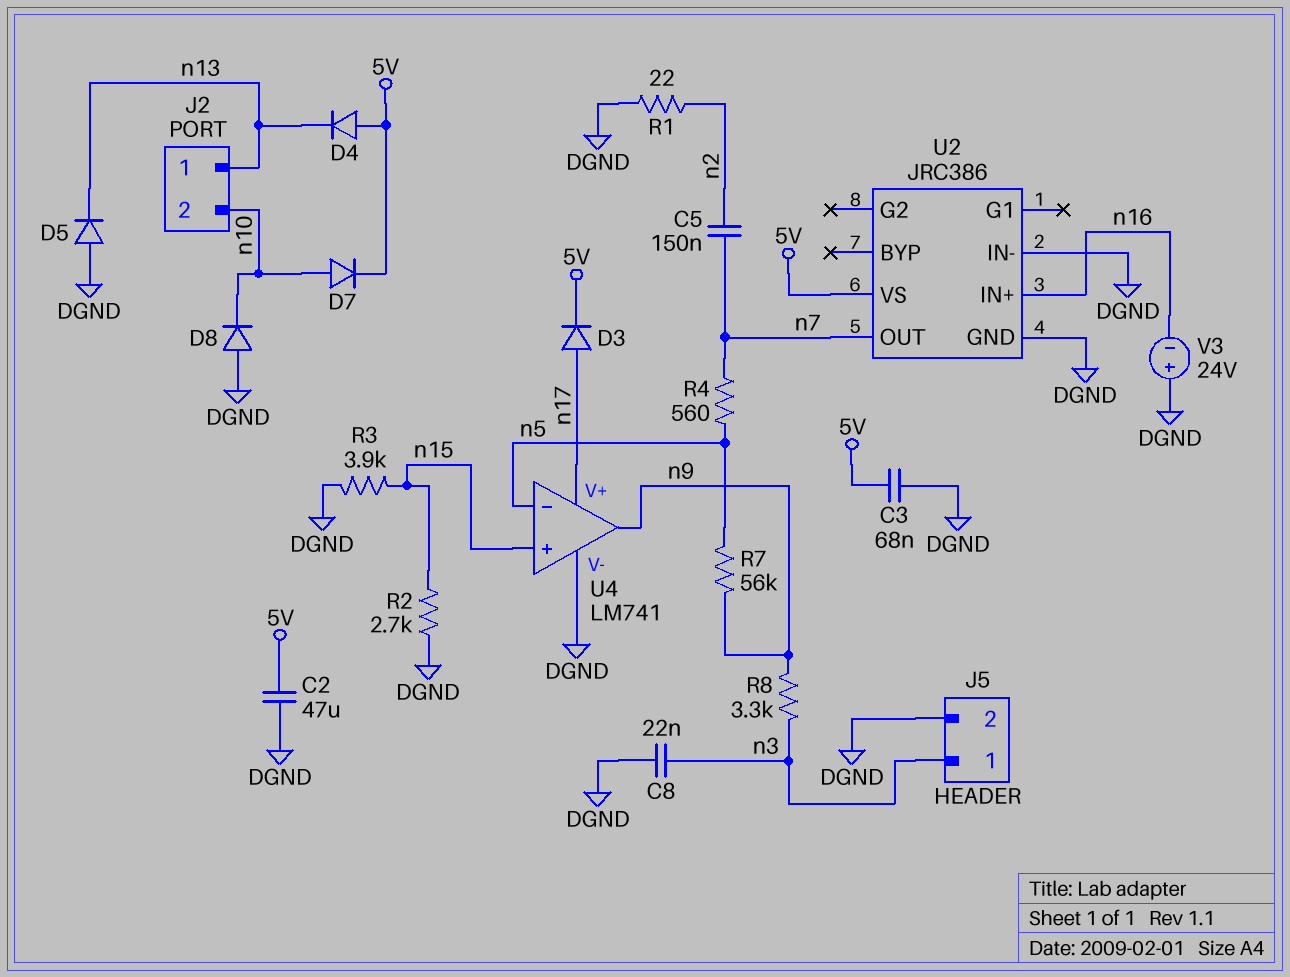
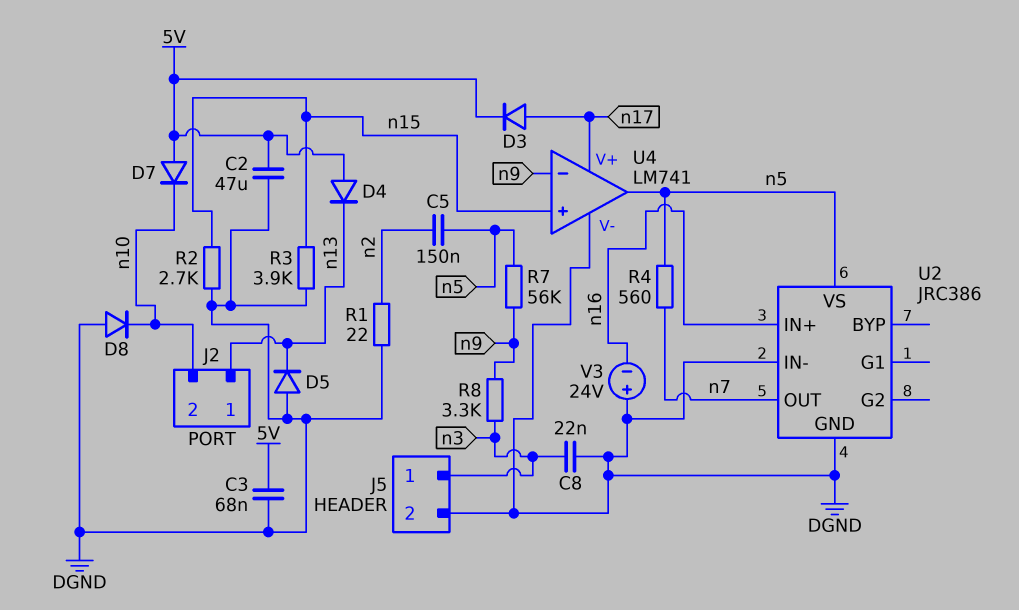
C5: 150nF (n2, n7) -> 150nF (n2, n5)
D7: diode (A n10, K 5V) -> diode (A 5V, K n10)
U2 pin VS: 5V -> n5
U4 pin in-: n5 -> n9
U4 pin out: n9 -> n5

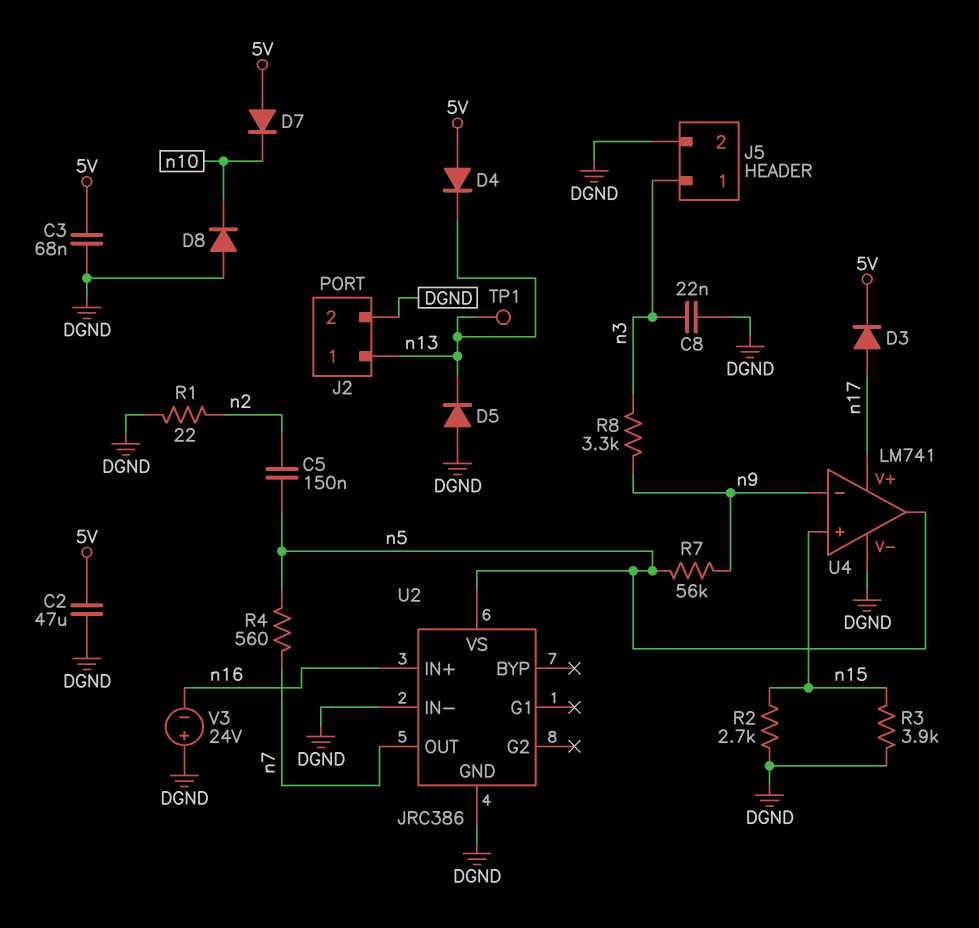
J2 pin 2: n10 -> DGND
TP1: none -> test point (n13)

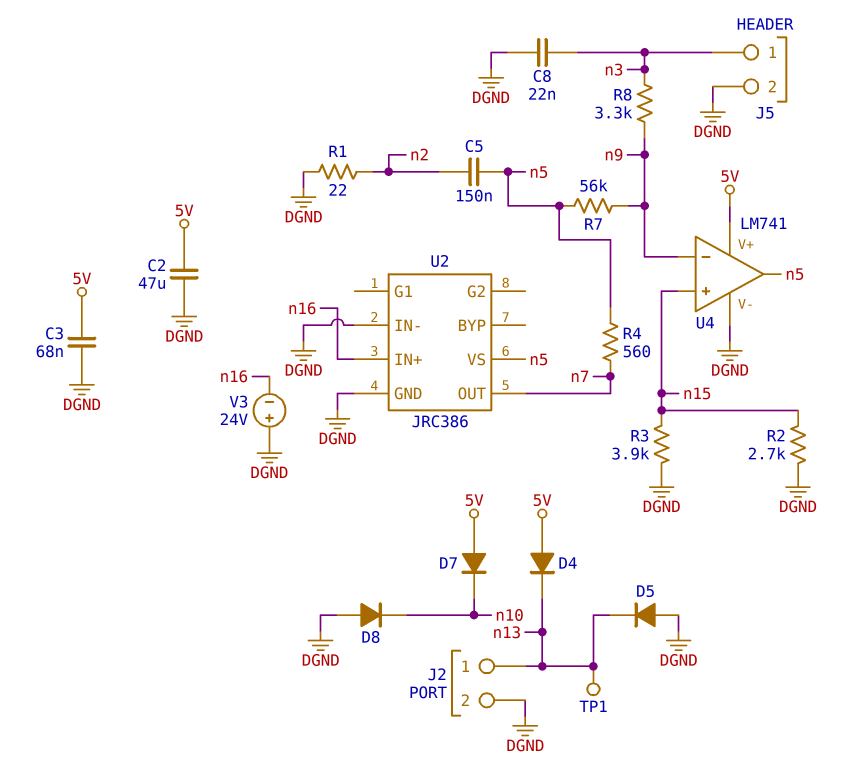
D3: diode (A n17, K 5V) -> none
U4 pin V+: n17 -> 5V

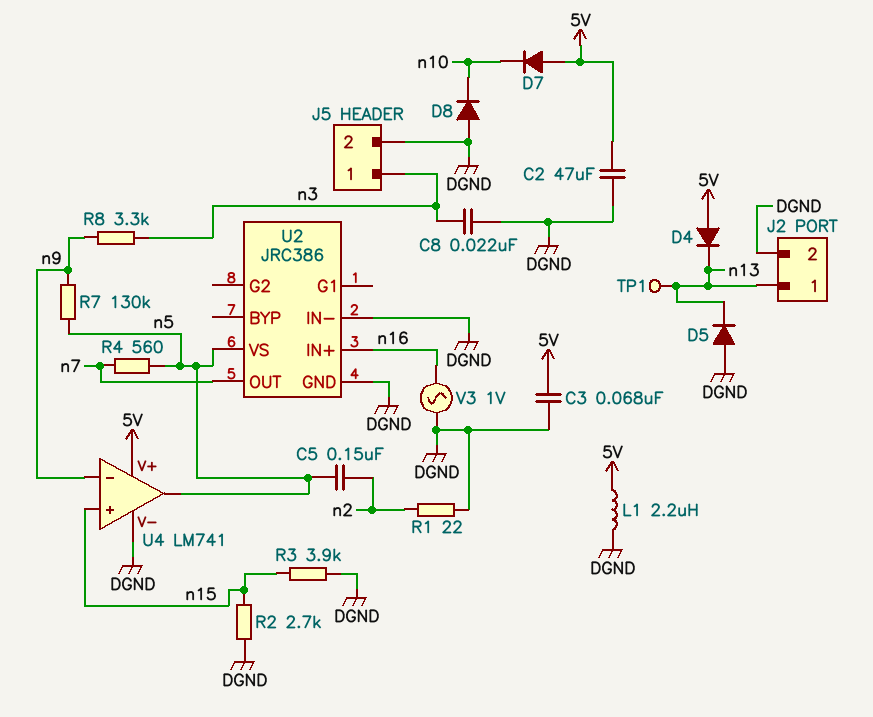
L1: none -> 2.2uH (5V, DGND)
R7: 56k (n5, n9) -> 130k (n5, n9)
V3: 24V (plus DGND, minus n16) -> AC 1V (DGND, n16)

